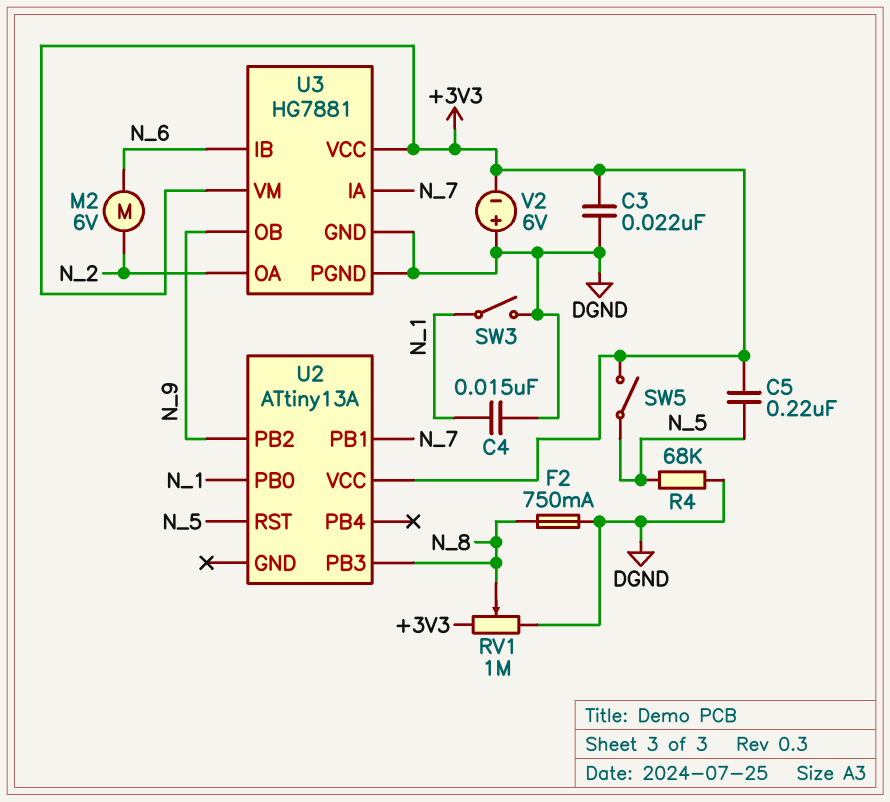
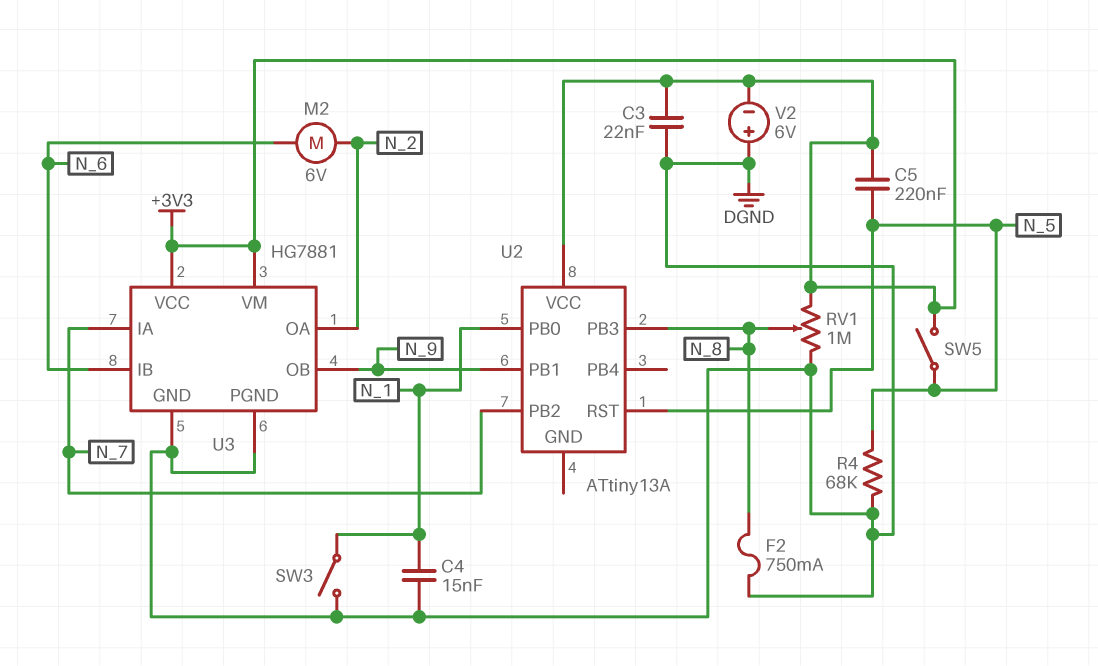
U2 pin PB1: N_7 -> N_9
U2 pin PB2: N_9 -> N_7

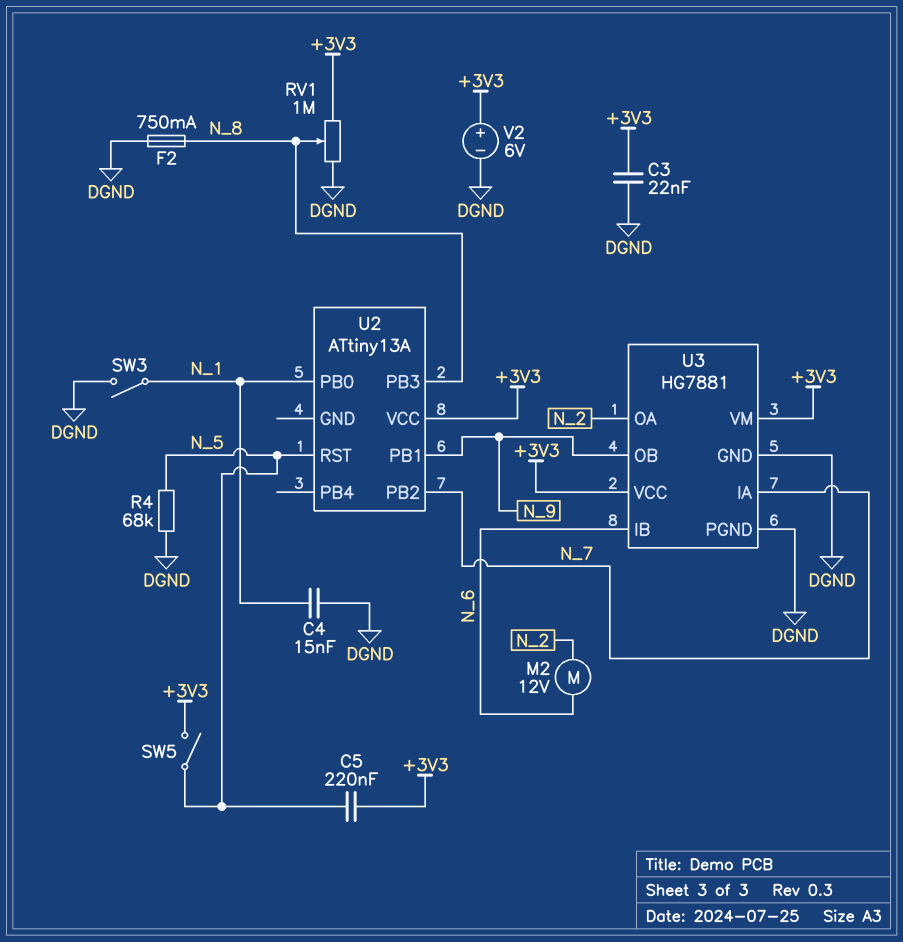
M2: motor 6V (N_2, N_6) -> motor 12V (N_2, N_6)
V2: 6V (plus DGND, minus +3V3) -> 6V (plus +3V3, minus DGND)

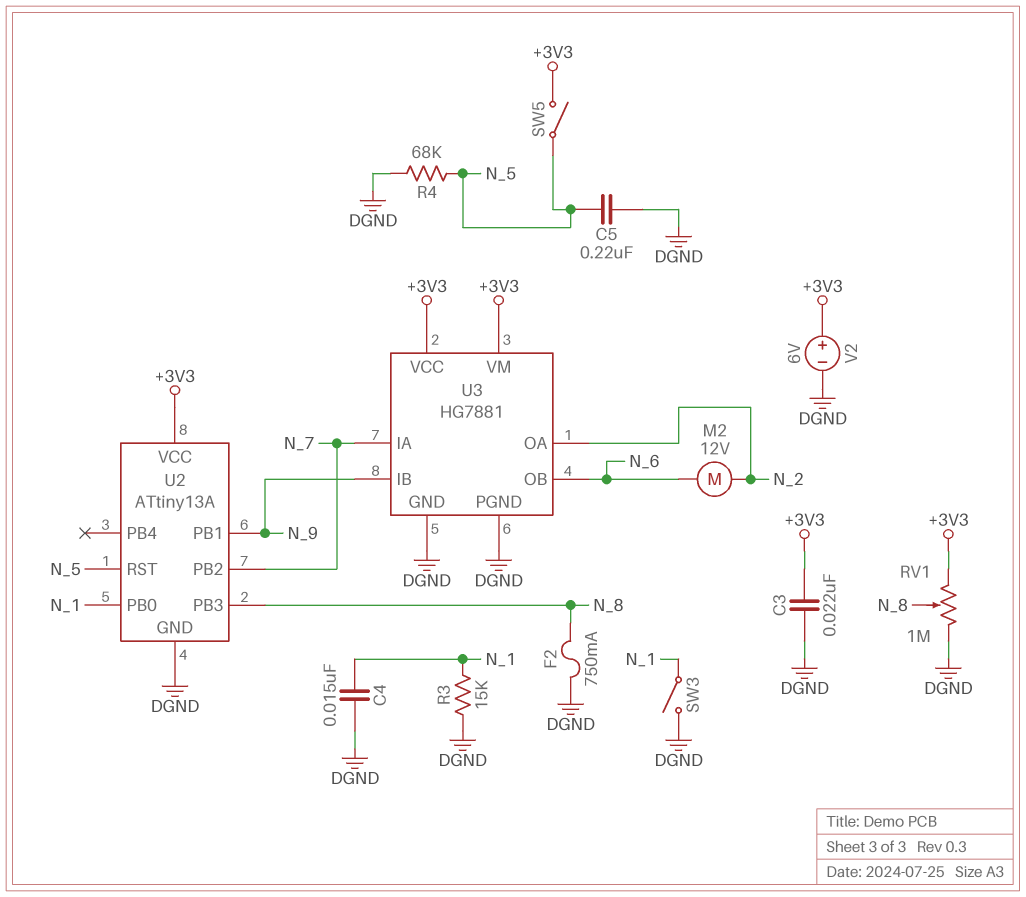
C5: 220nF (+3V3, N_5) -> 220nF (DGND, N_5)
R3: none -> 15k (DGND, N_1)
U2 pin GND: none -> DGND
U3 pin IB: N_6 -> N_9
U3 pin OB: N_9 -> N_6

